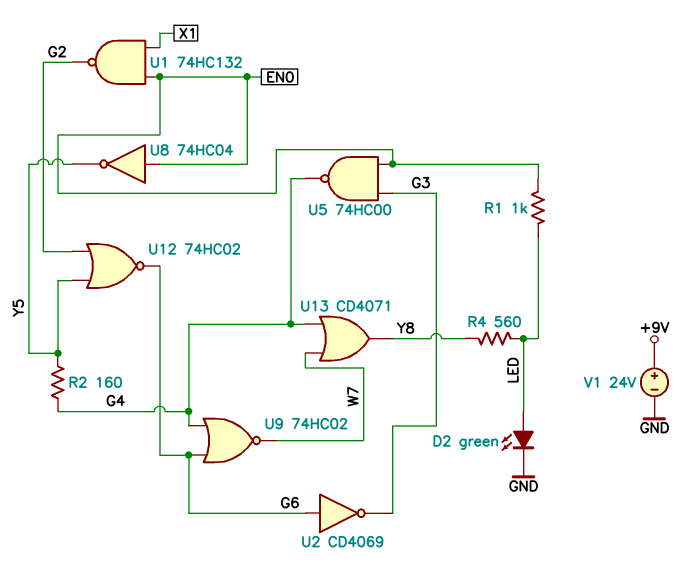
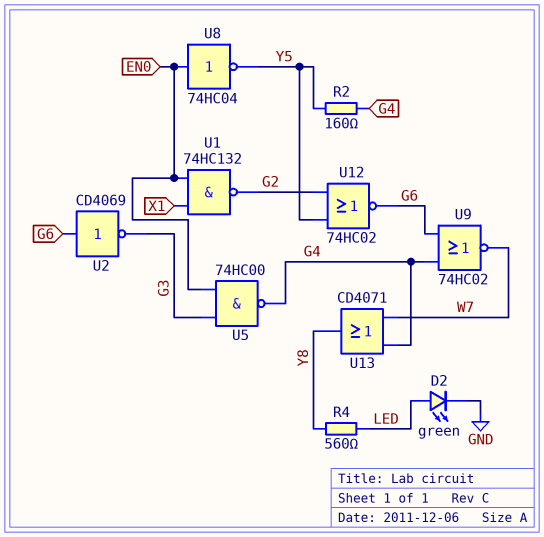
R1: 1k (EN0, LED) -> none
V1: 24V (plus +9V, minus GND) -> none

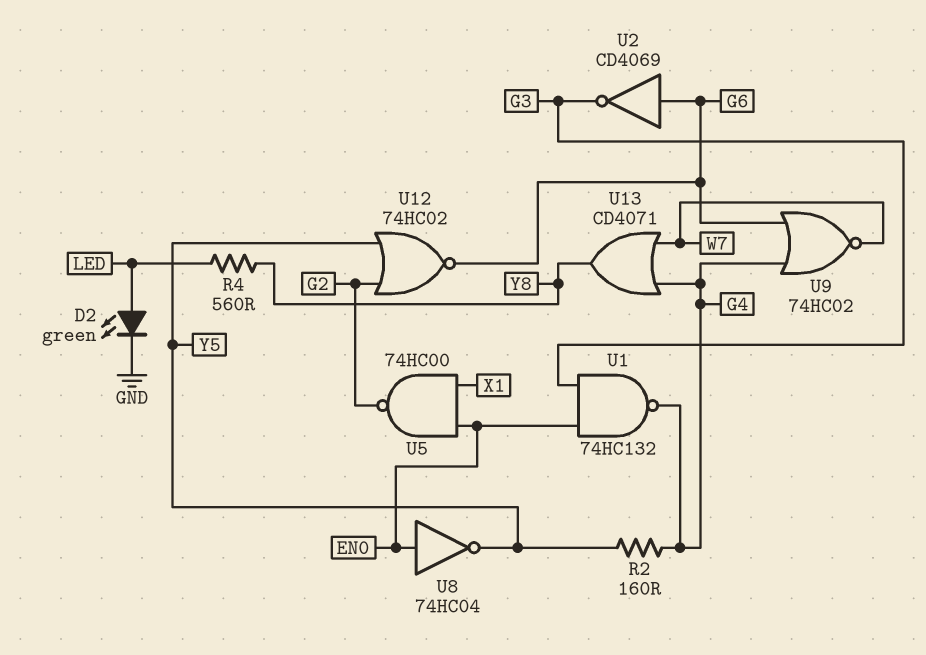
U1: NAND 74HC132 (in EN0, in X1, out G2) -> NAND 74HC132 (in EN0, in G3, out G4)
U5: NAND 74HC00 (in EN0, in G3, out G4) -> NAND 74HC00 (in EN0, in X1, out G2)

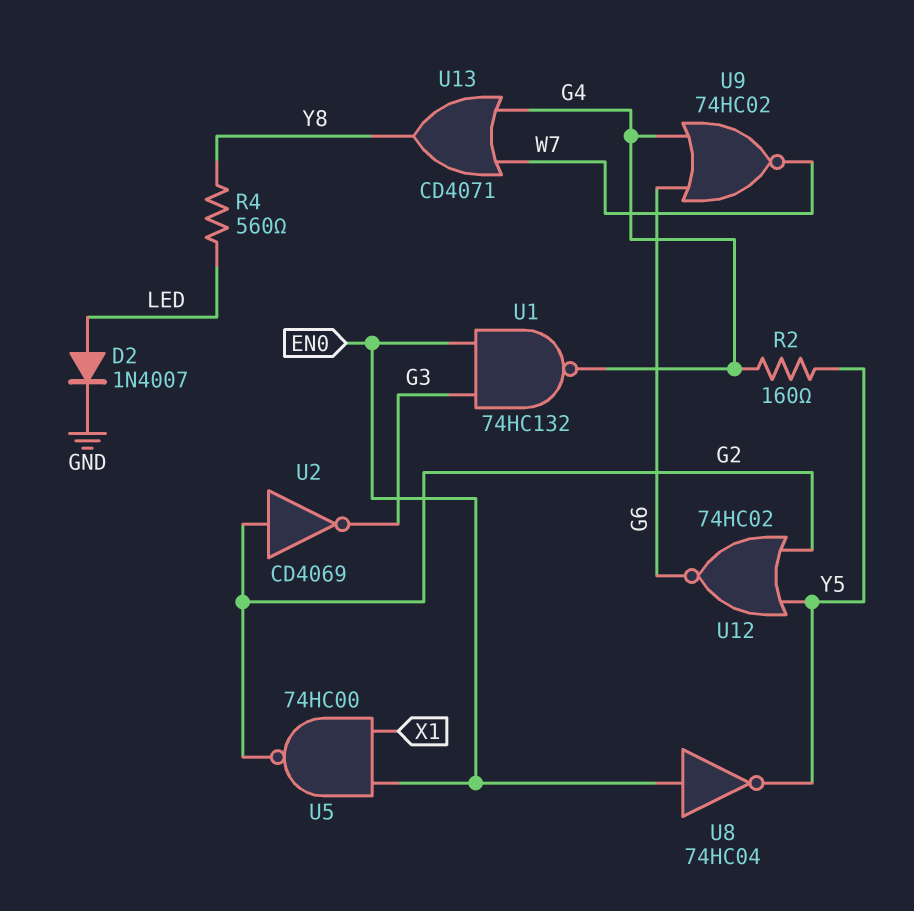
D2: LED green (A LED, K GND) -> diode 1N4007 (A LED, K GND)
U2: NOT CD4069 (in G6, out G3) -> NOT CD4069 (in G2, out G3)

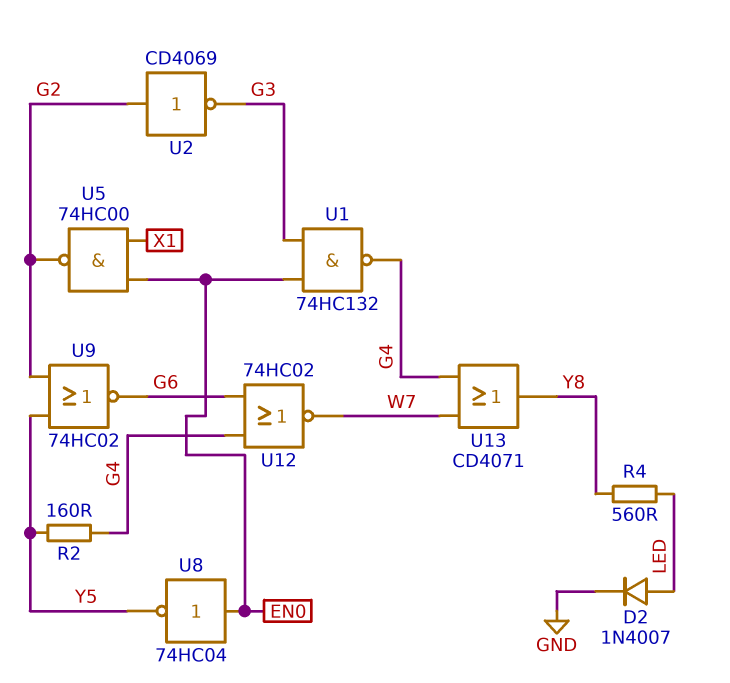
U9: NOR 74HC02 (in G4, in G6, out W7) -> NOR 74HC02 (in G2, in Y5, out G6)
U12: NOR 74HC02 (in G2, in Y5, out G6) -> NOR 74HC02 (in G4, in G6, out W7)

